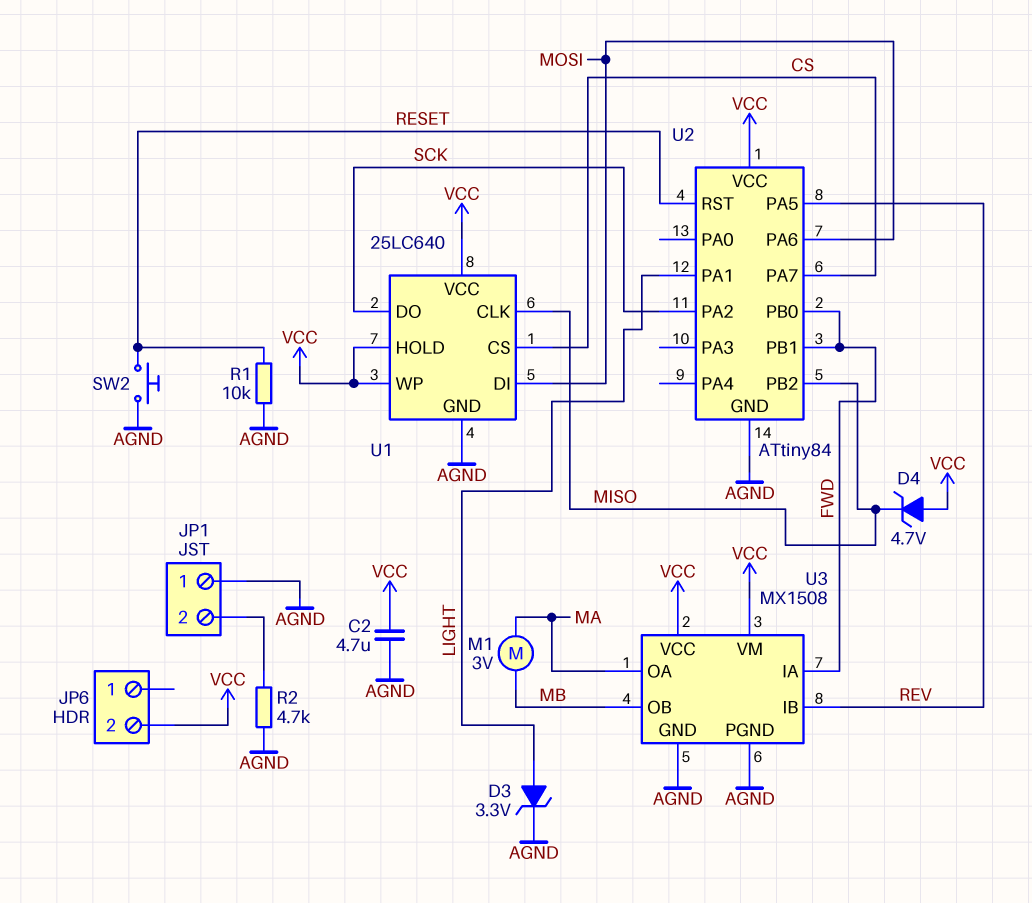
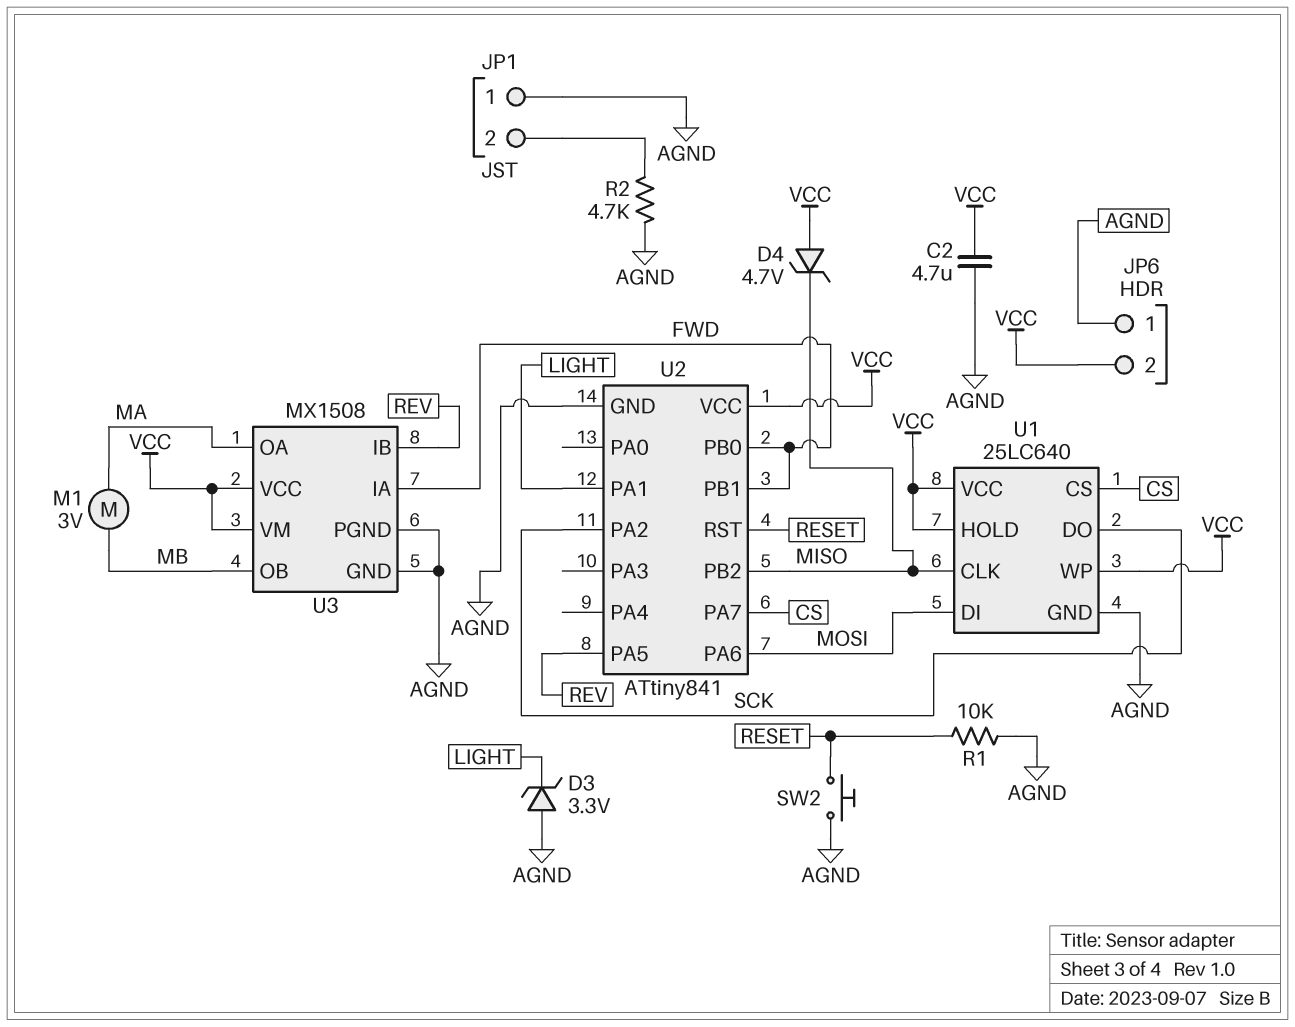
D3: zener 3.3V (A LIGHT, K AGND) -> zener 3.3V (A AGND, K LIGHT)
JP6 pin 1: none -> AGND
U2: ATtiny84 -> ATtiny841

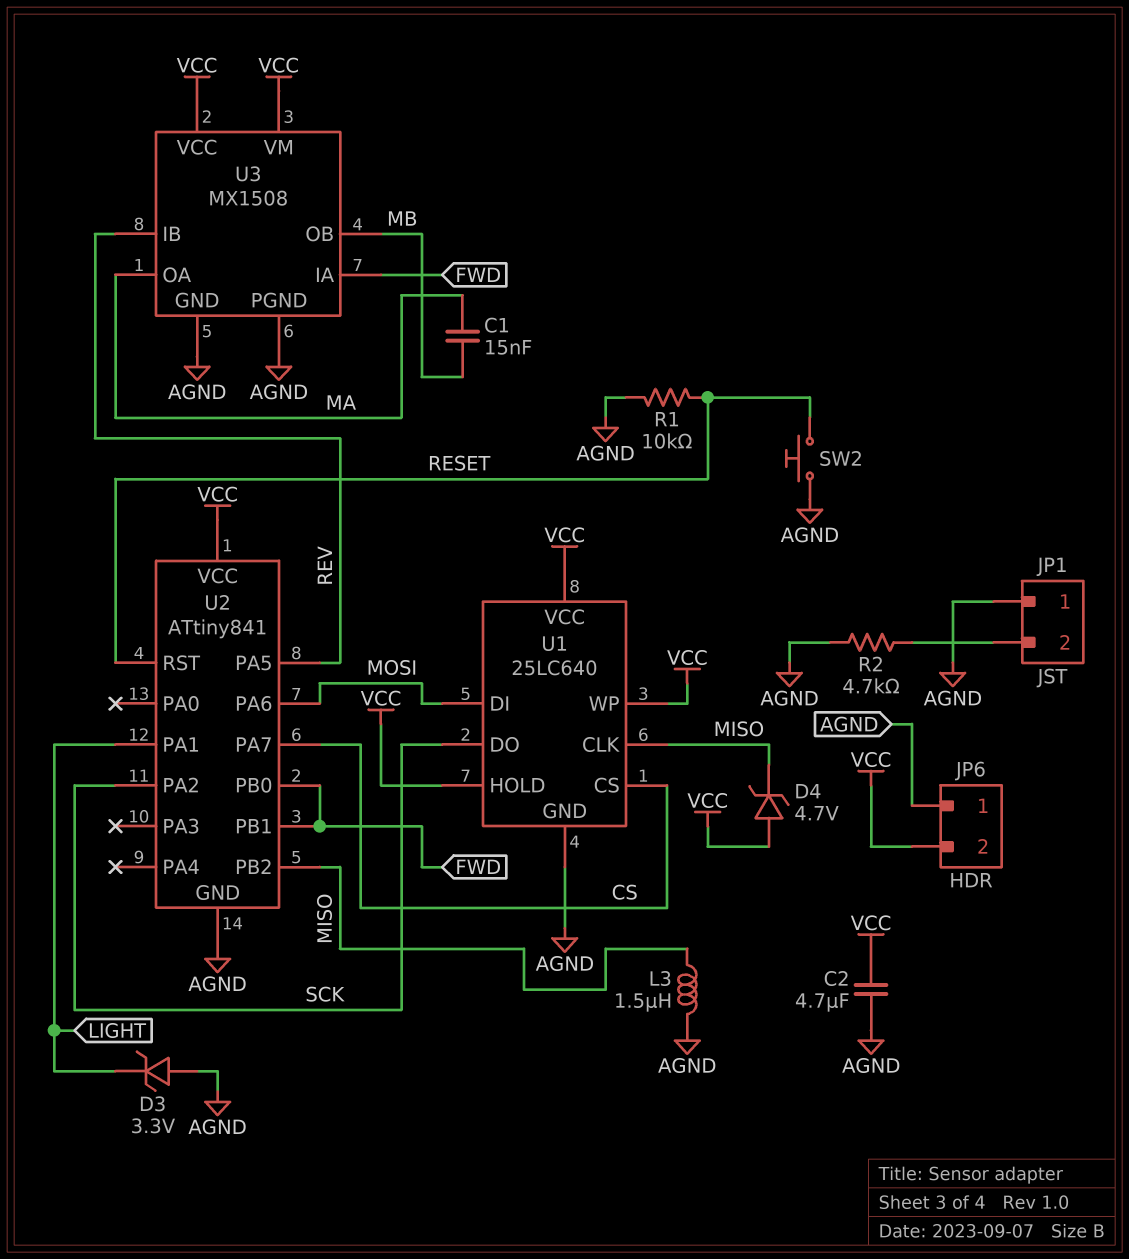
C1: none -> 15nF (MA, MB)
L3: none -> 1.5uH (AGND, MISO)
M1: motor 3V (MA, MB) -> none

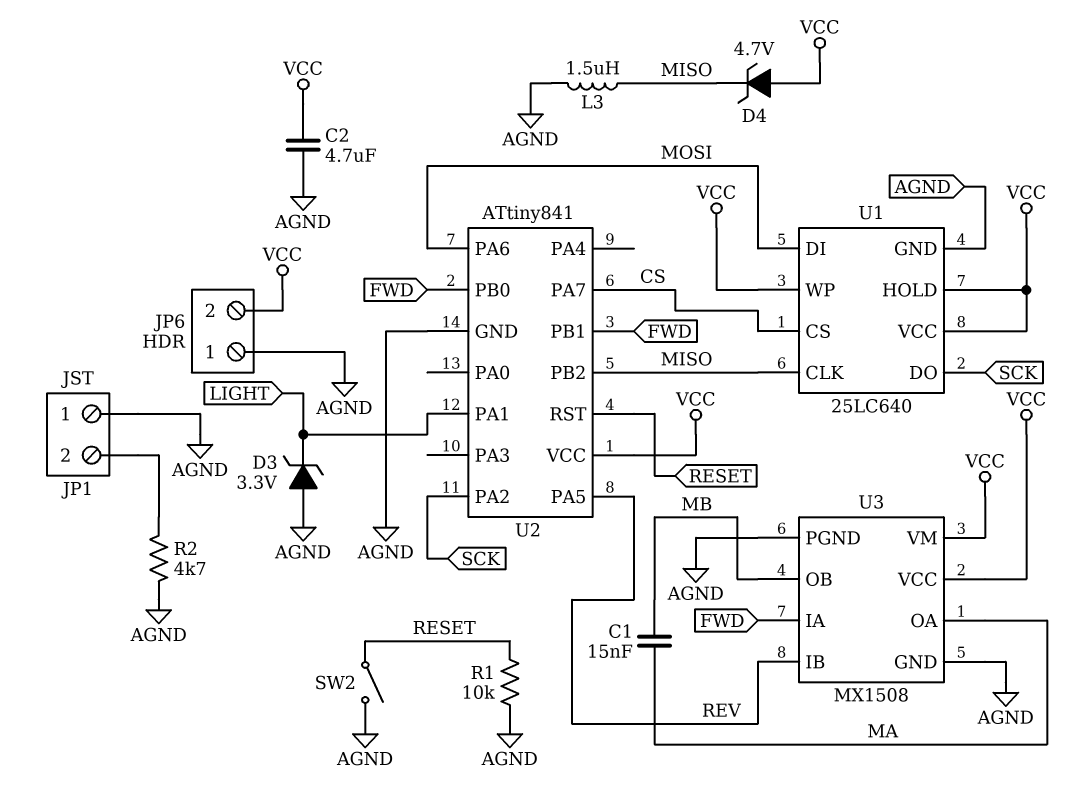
SW2: button (AGND, RESET) -> switch (AGND, RESET)

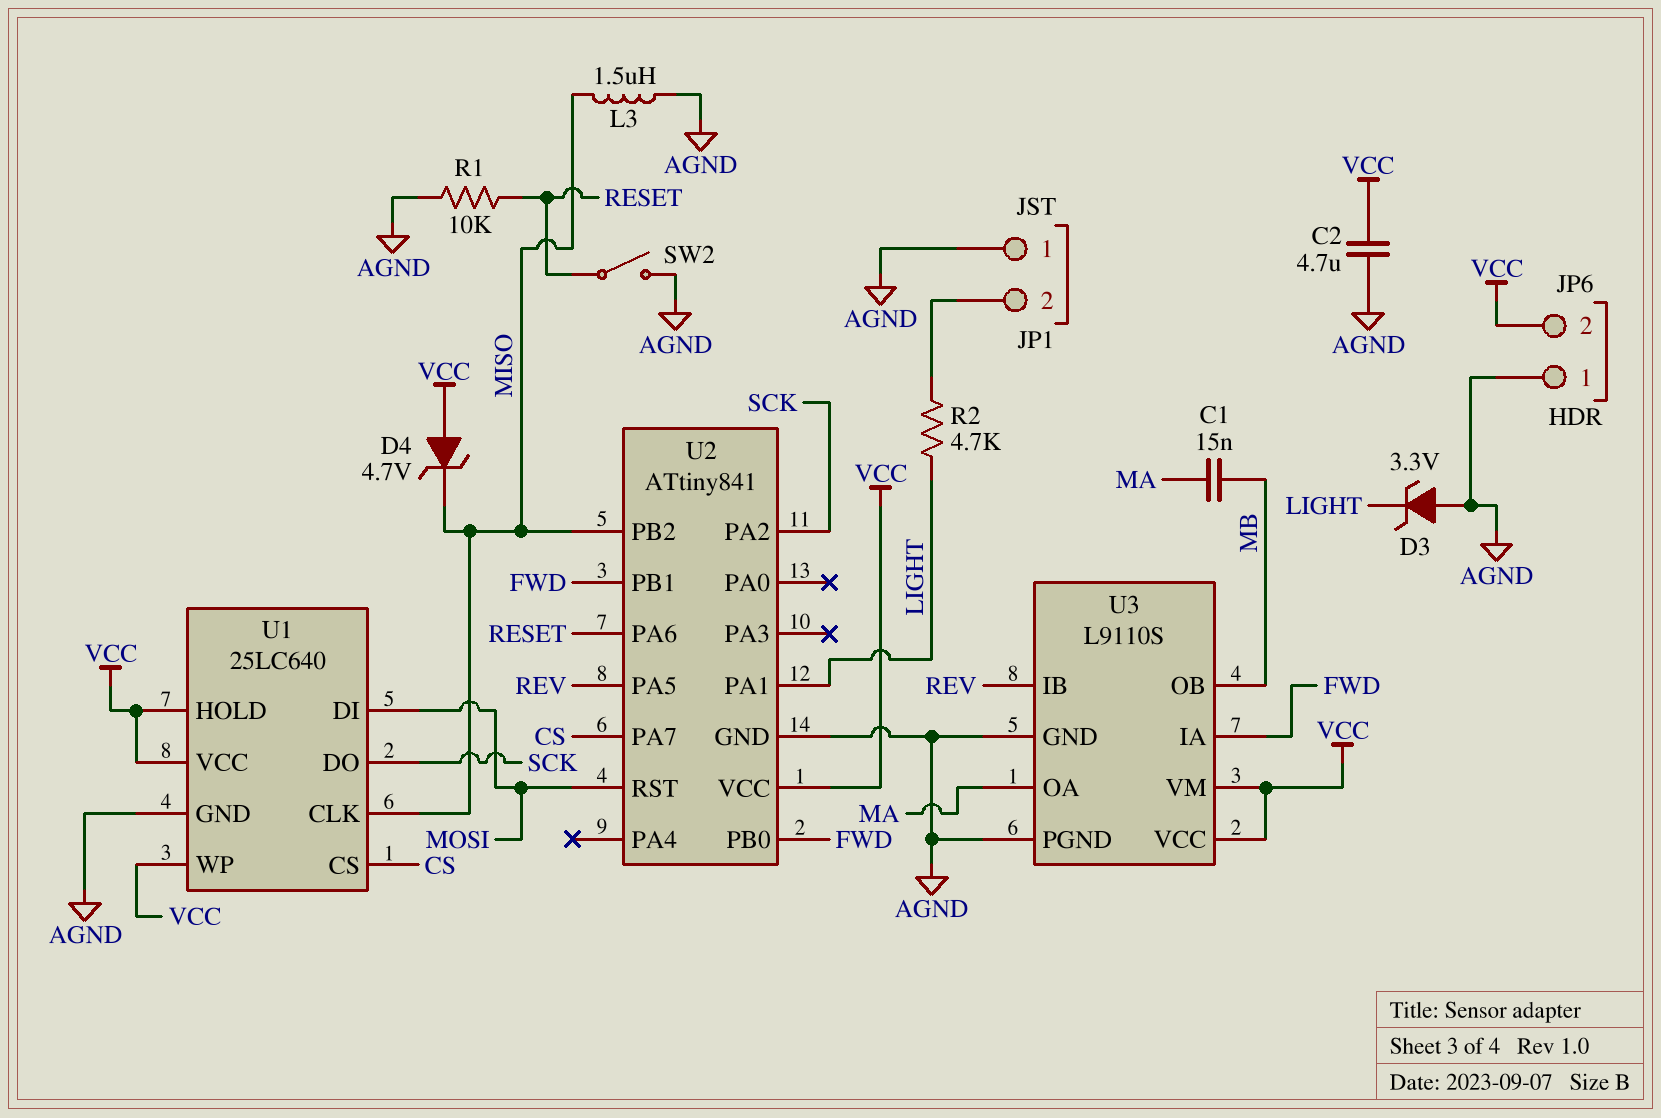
R2: 4.7k (AGND, JP1/2) -> 4.7k (JP1/2, LIGHT)
U2 pin PA6: MOSI -> RESET
U2 pin RST: RESET -> MOSI
U3: MX1508 -> L9110S

